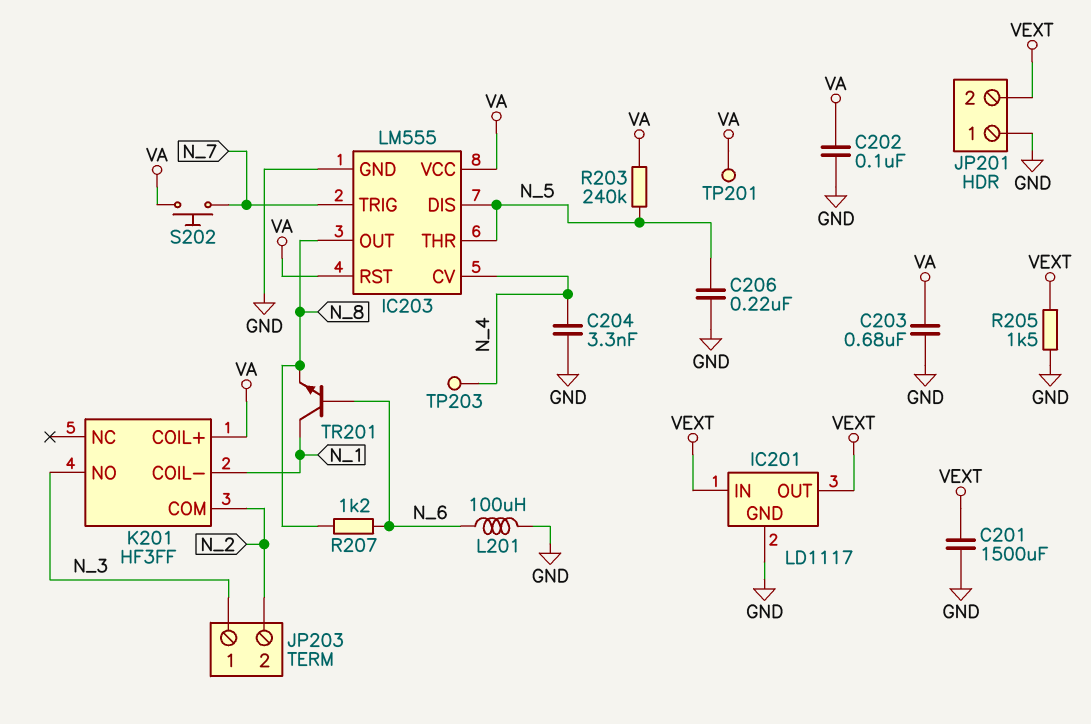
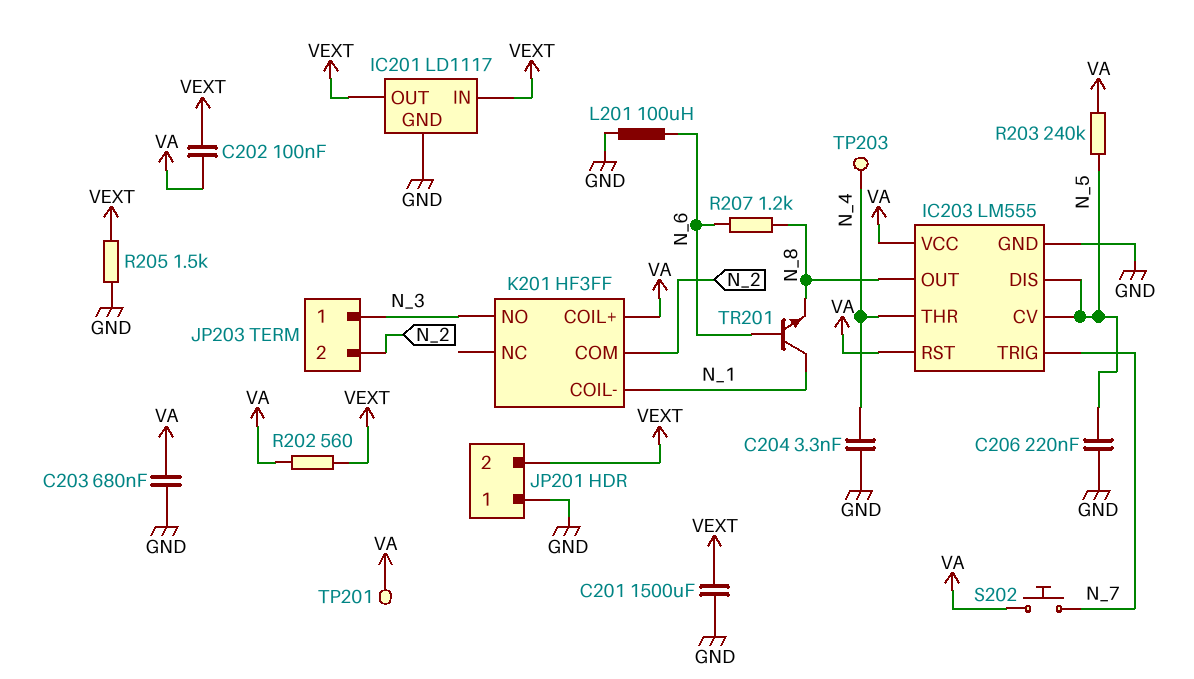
C202: 100nF (GND, VA) -> 100nF (VA, VEXT)
IC203 pin CV: N_4 -> N_5
IC203 pin THR: N_5 -> N_4
R202: none -> 560 (VA, VEXT)

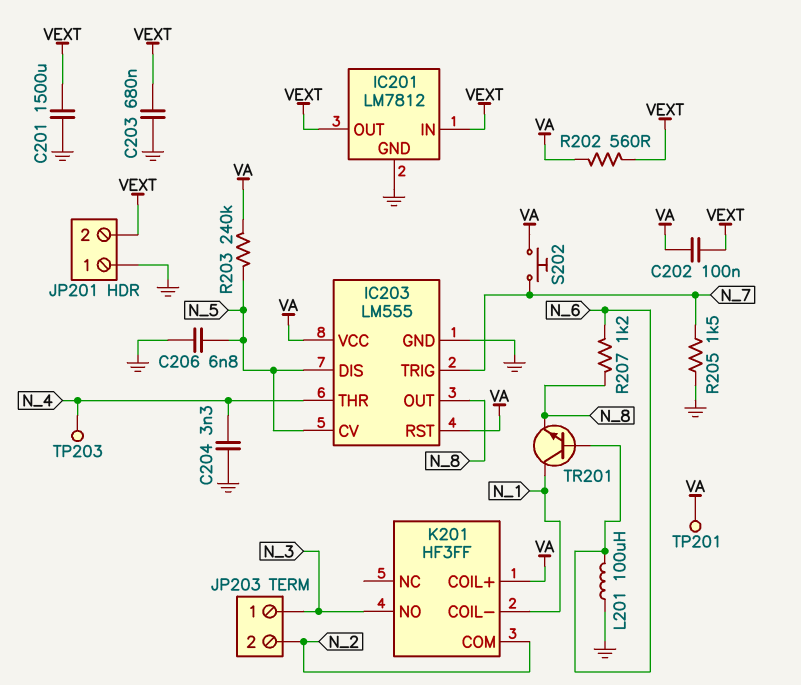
C203: 680nF (GND, VA) -> 680nF (GND, VEXT)
C206: 220nF (GND, N_5) -> 6.8nF (GND, N_5)
IC201: LD1117 -> LM7812
R205: 1.5k (GND, VEXT) -> 1.5k (GND, N_7)

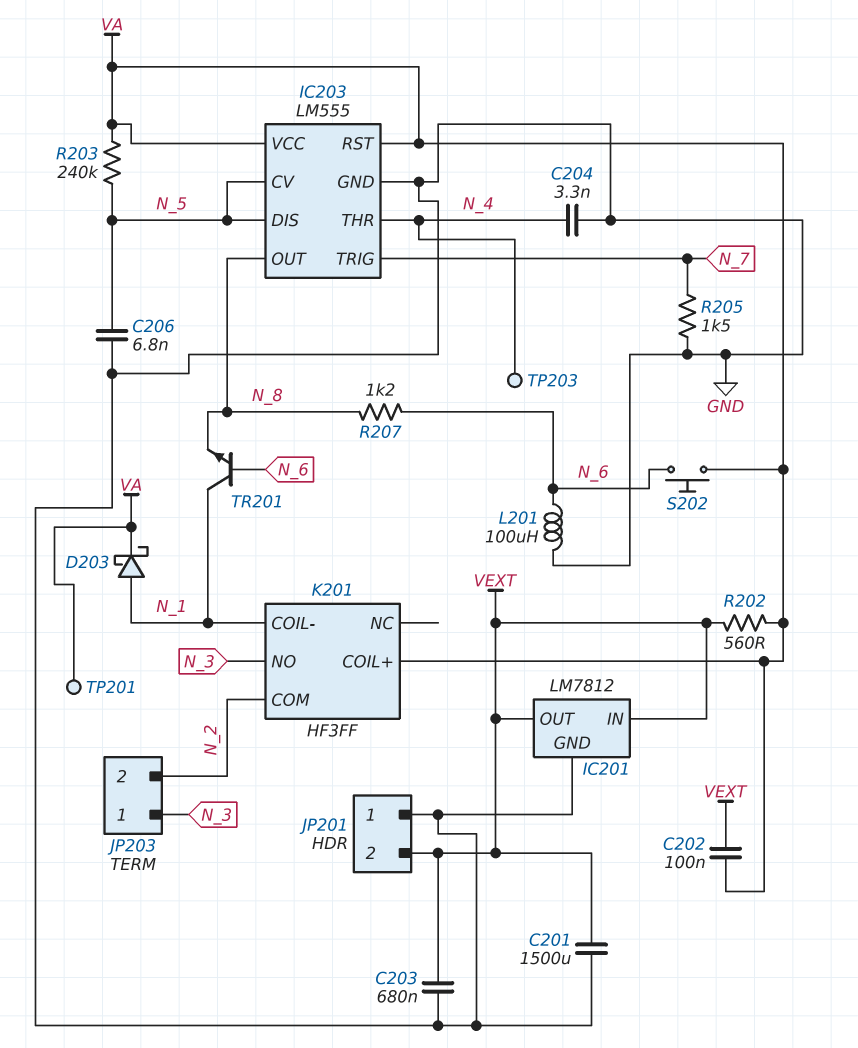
D203: none -> schottky (A N_1, K VA)
S202: button (N_7, VA) -> button (N_6, VA)

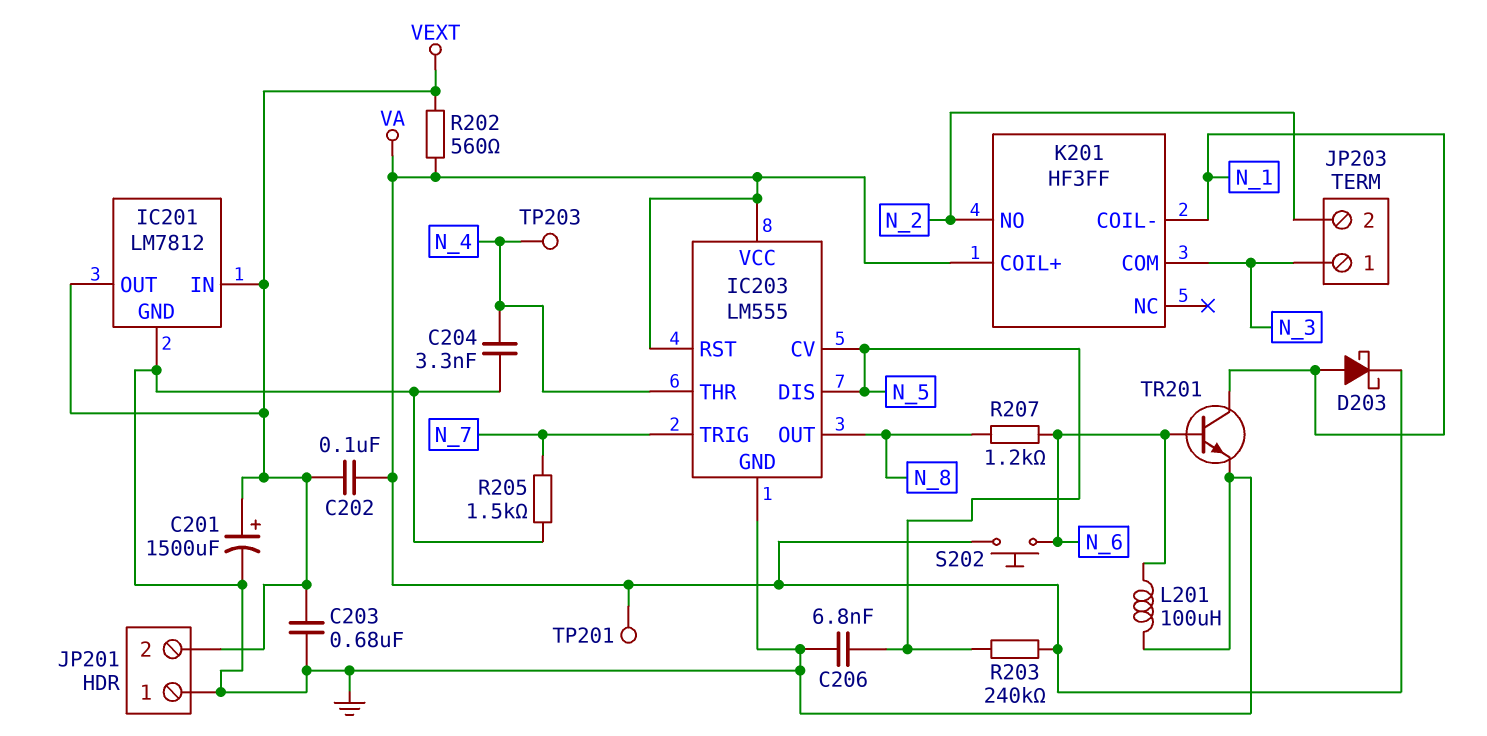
C201: 1500uF (GND, VEXT) -> 1500uF (plus VEXT, minus GND)
K201 pin COM: N_2 -> N_3
K201 pin NO: N_3 -> N_2
TR201: NPN (B N_6, C N_1, E N_8) -> NPN (B N_6, C N_1, E GND)

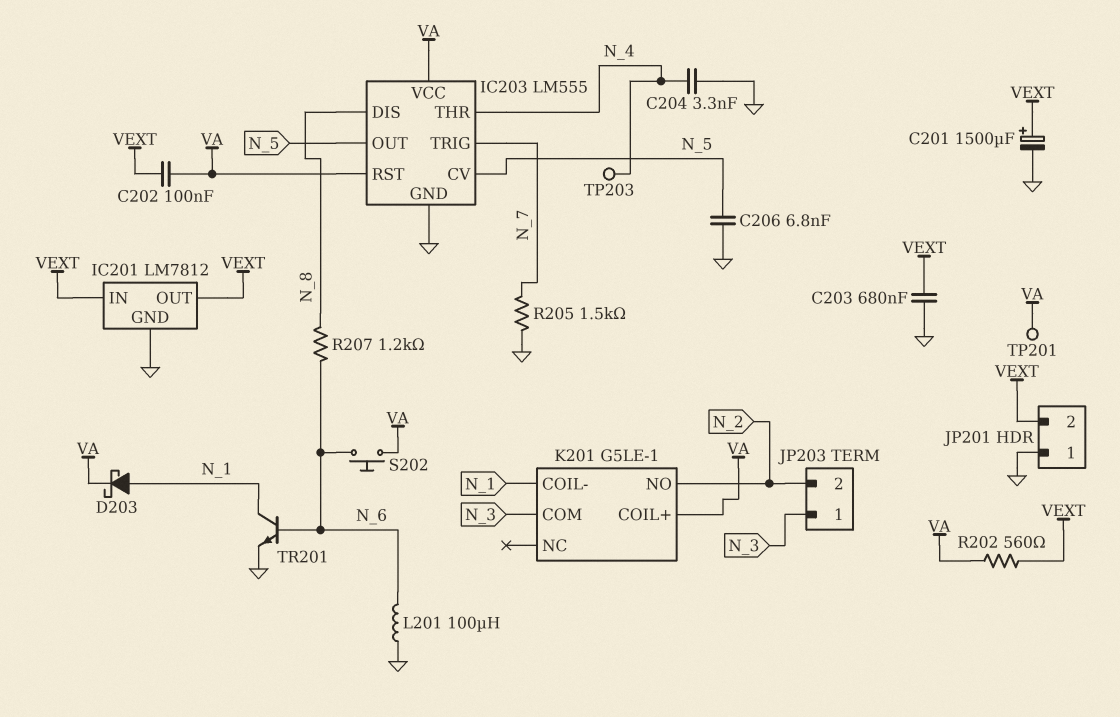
IC203 pin DIS: N_5 -> N_8
IC203 pin OUT: N_8 -> N_5
K201: HF3FF -> G5LE-1
R203: 240k (N_5, VA) -> none

